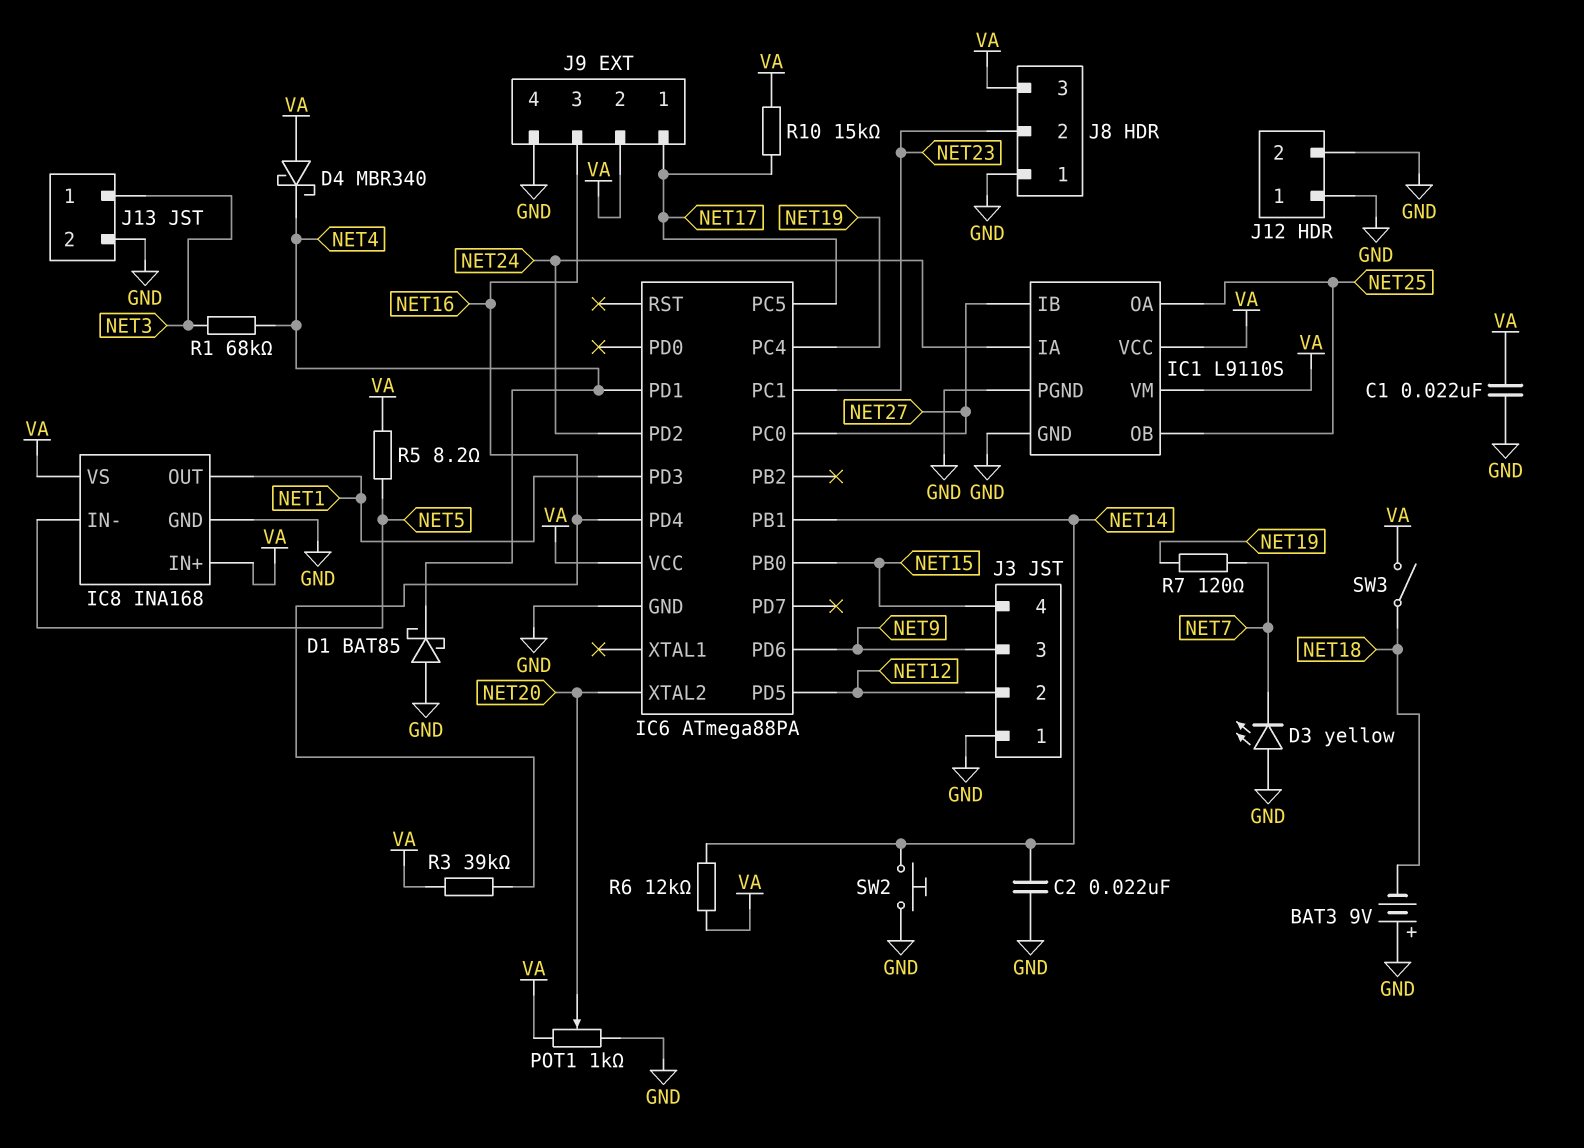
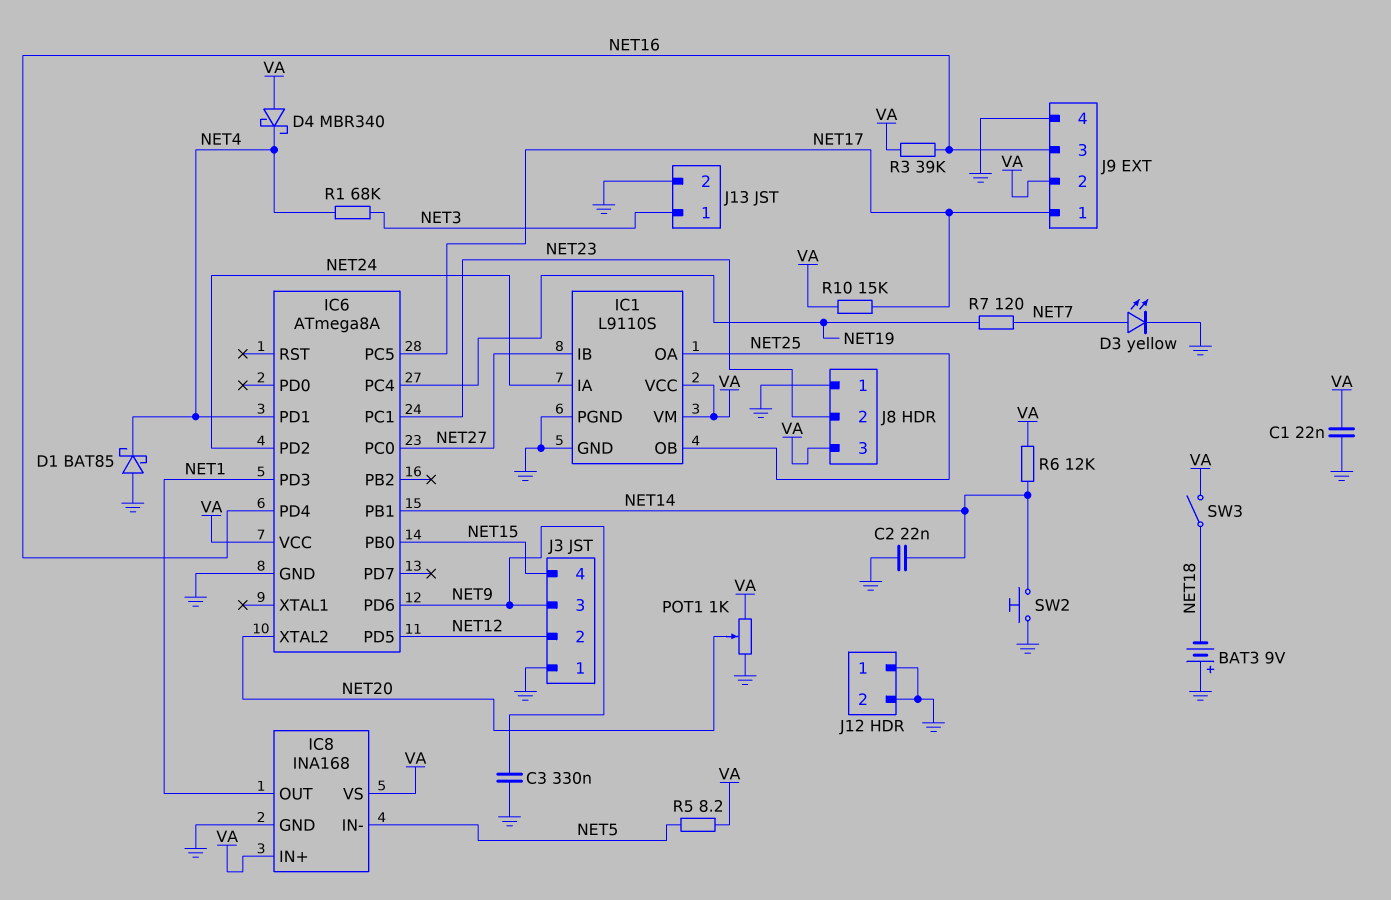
C3: none -> 330nF (GND, NET9)
D3: LED yellow (A GND, K NET7) -> LED yellow (A NET7, K GND)
IC6: ATmega88PA -> ATmega8A

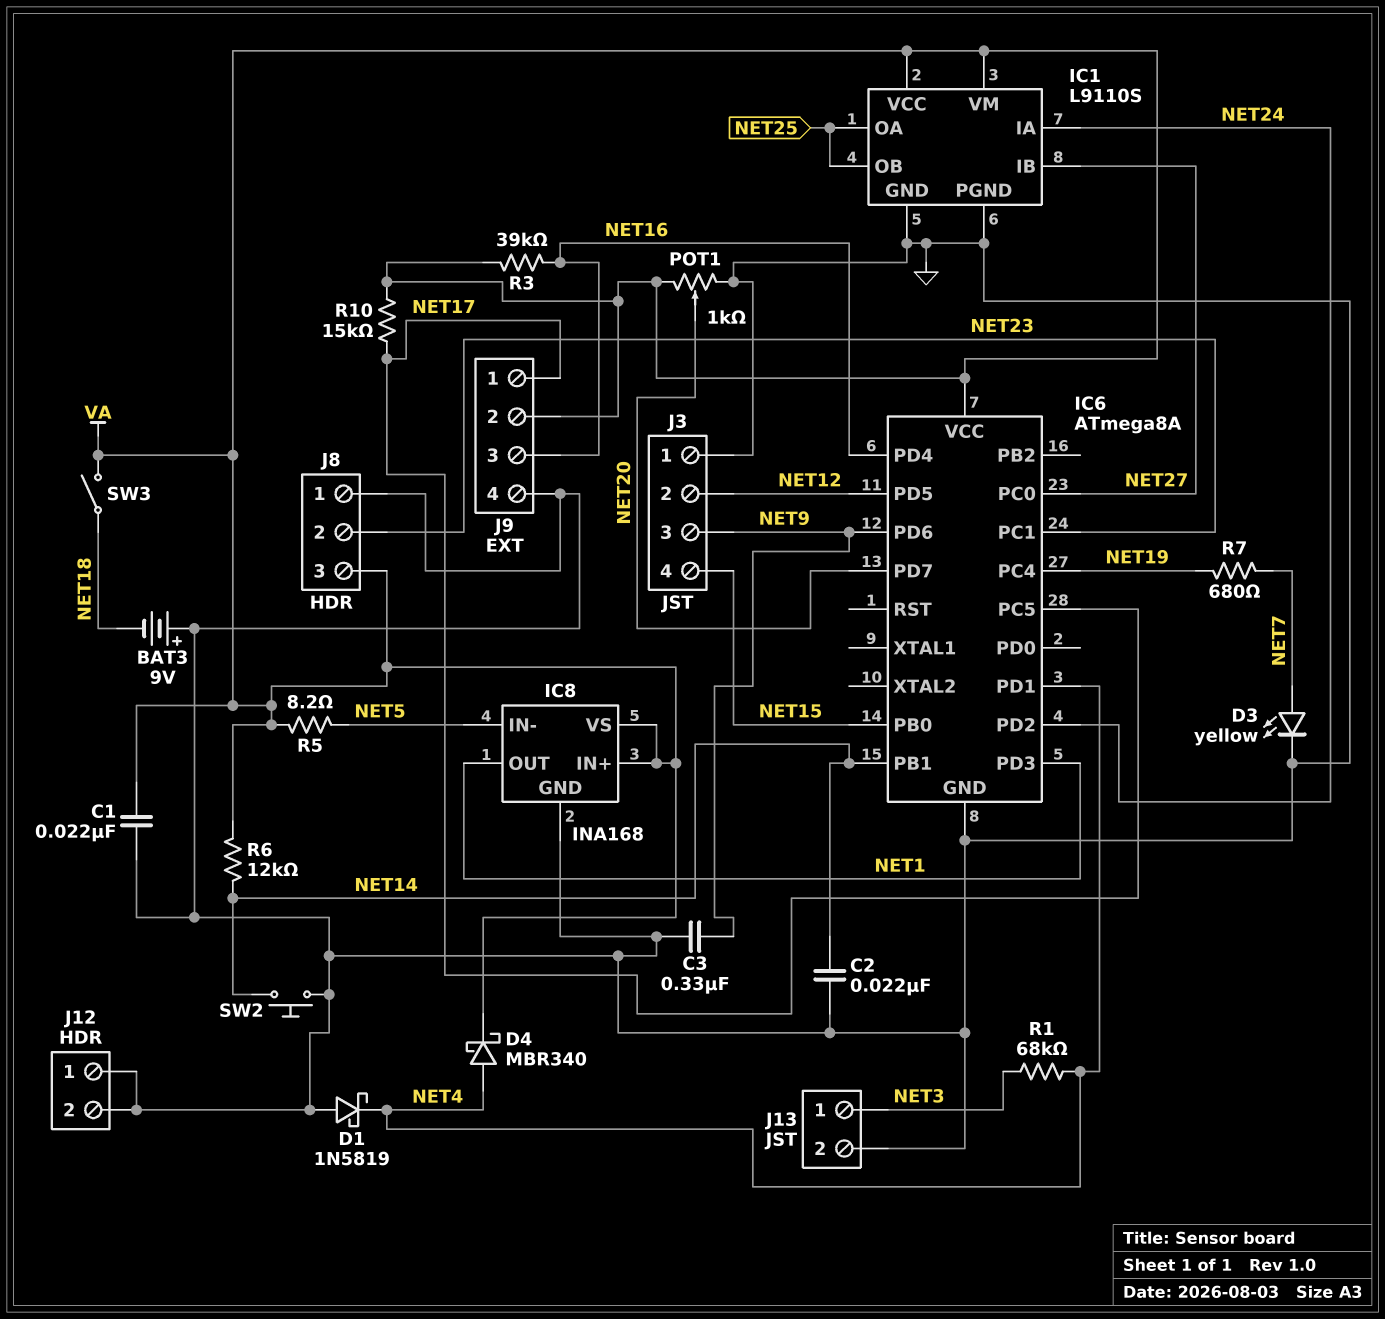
D1: schottky BAT85 (A GND, K NET4) -> schottky 1N5819 (A GND, K NET4)
D4: schottky MBR340 (A VA, K NET4) -> schottky MBR340 (A NET4, K VA)
IC6 pin PD7: none -> NET20
IC6 pin XTAL2: NET20 -> none
R7: 120 (NET7, NET19) -> 680 (NET7, NET19)

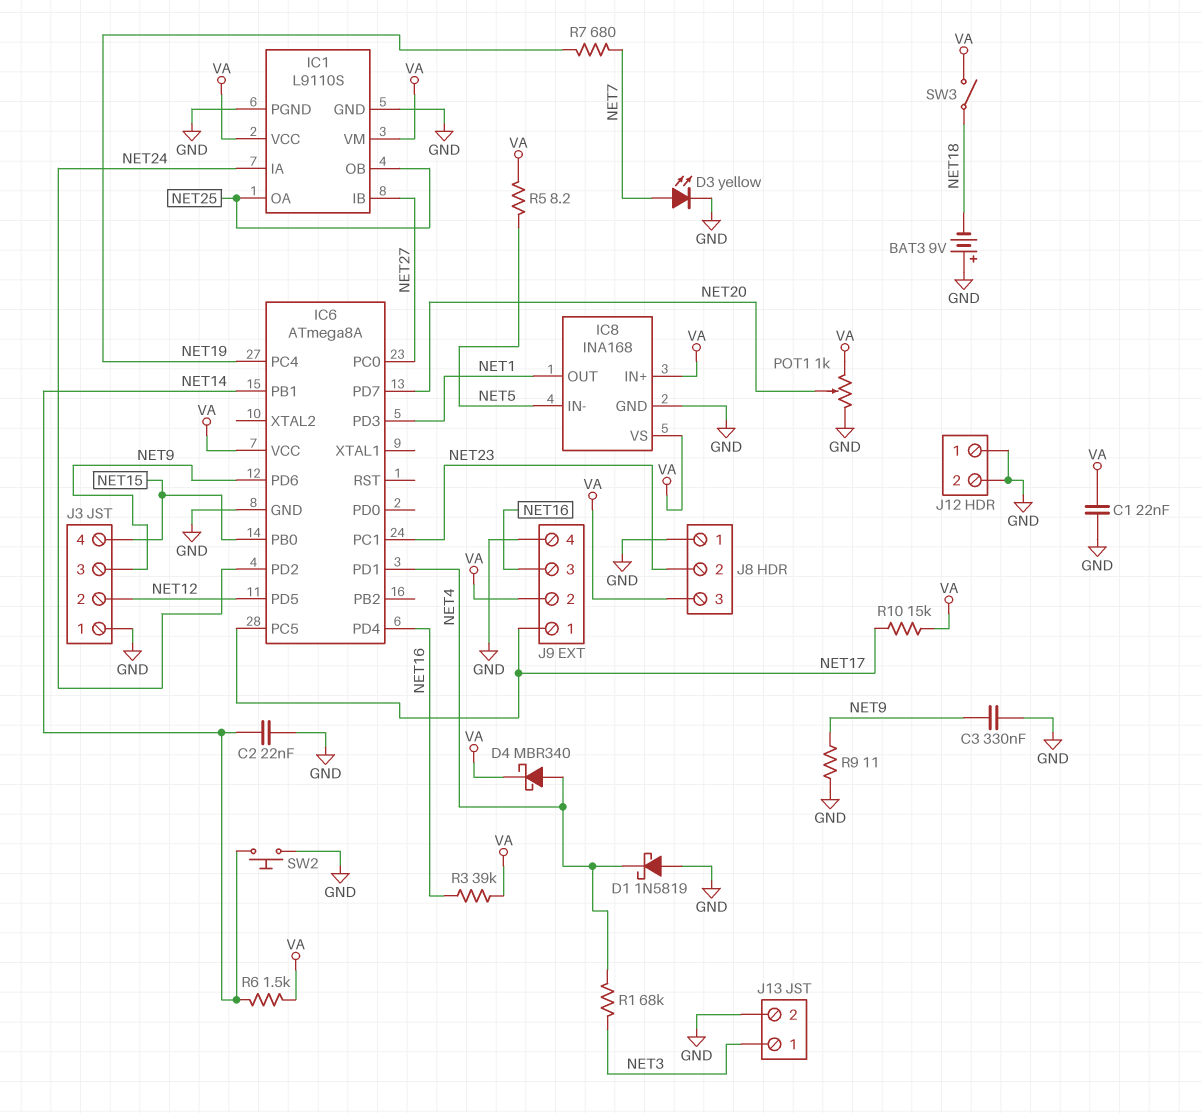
R6: 12k (NET14, VA) -> 1.5k (NET14, VA)
R9: none -> 11 (GND, NET9)

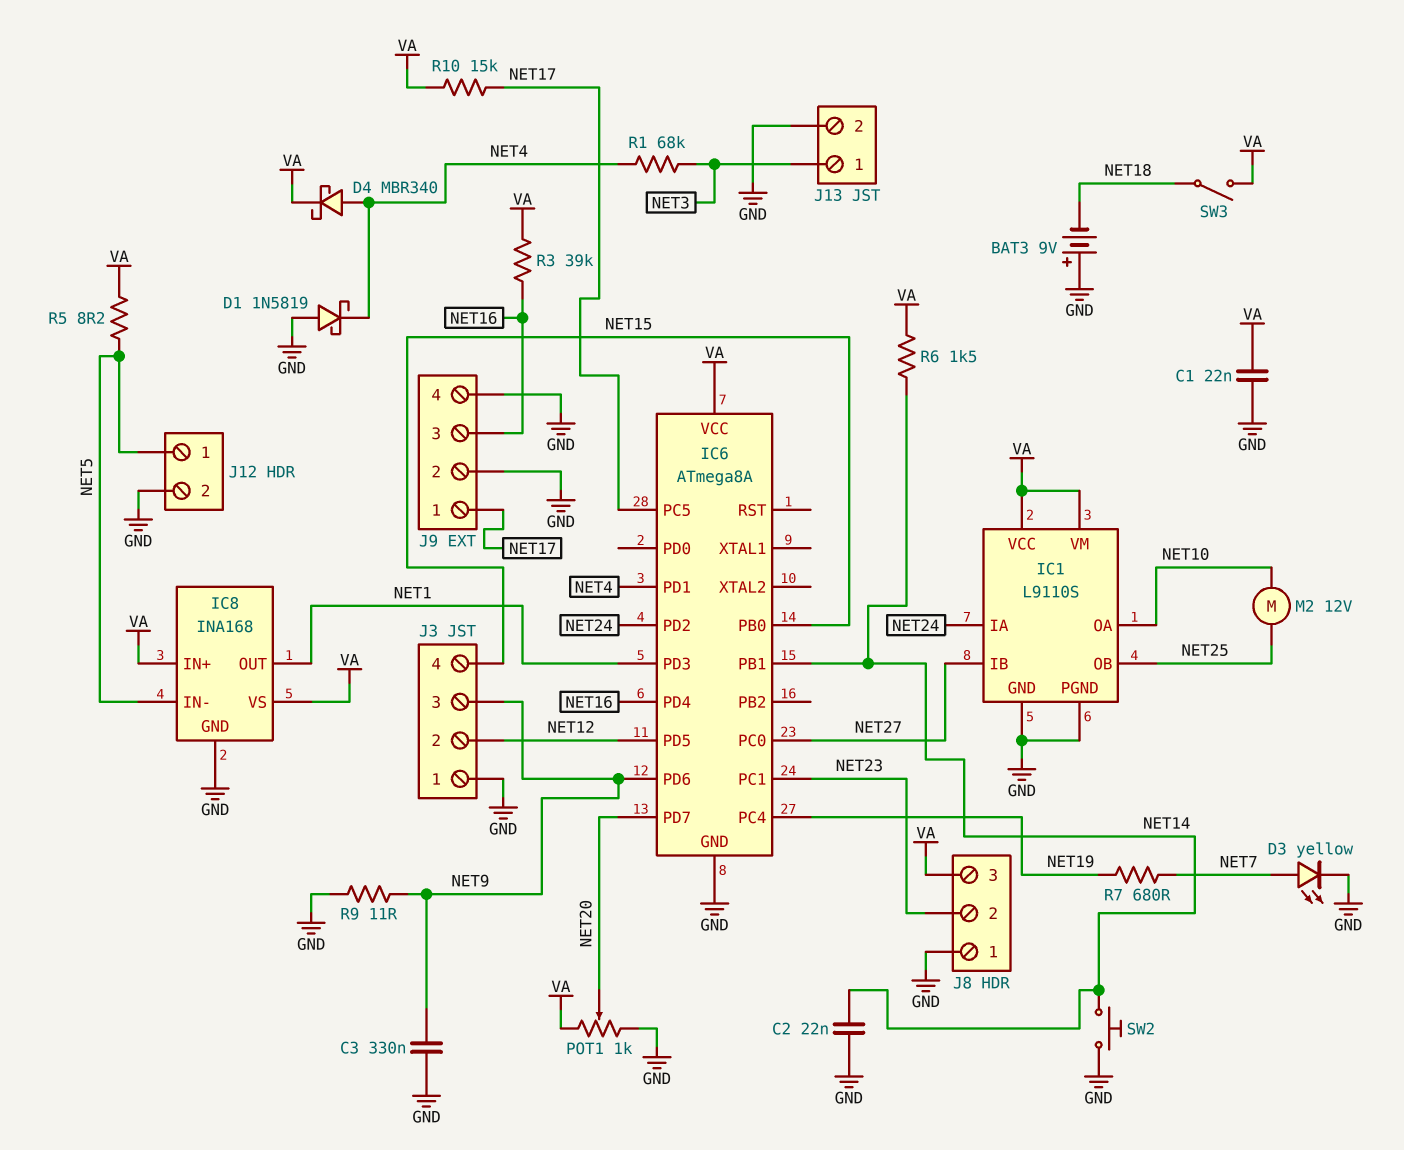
IC1 pin OA: NET25 -> NET10
J9 pin 2: VA -> GND
J12 pin 1: GND -> NET5
M2: none -> motor 12V (NET10, NET25)

